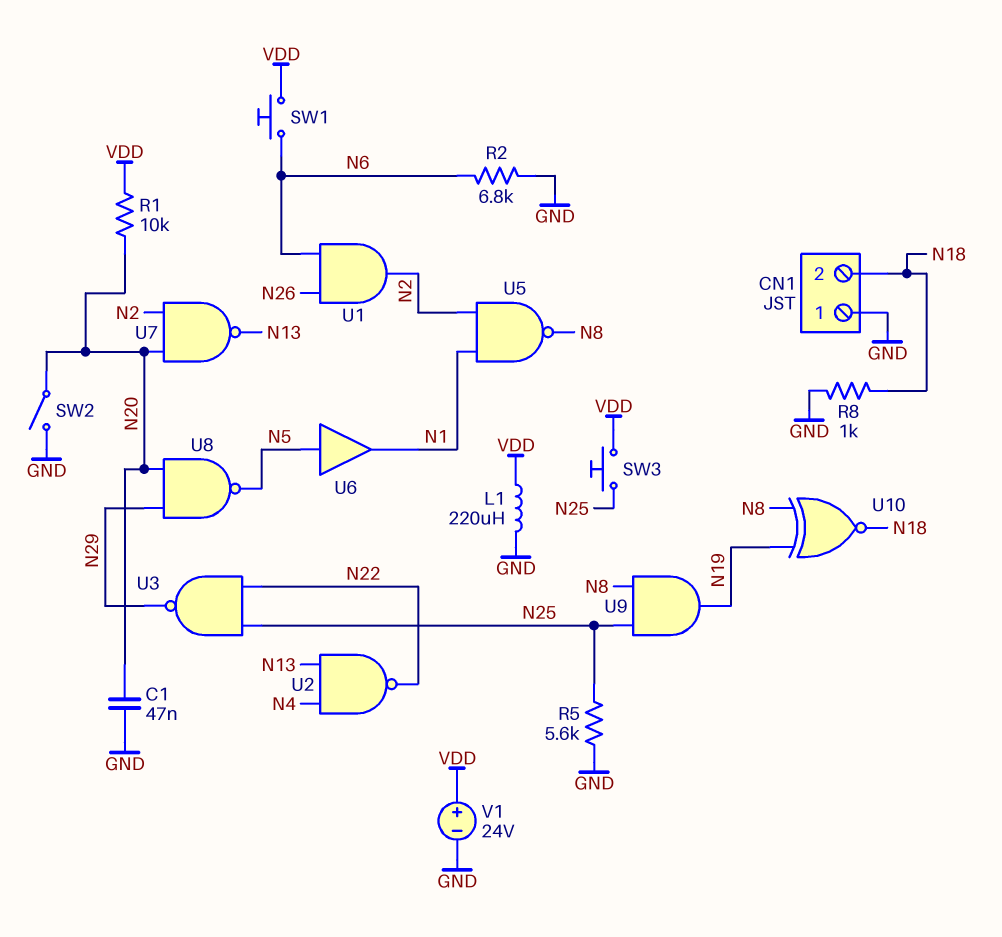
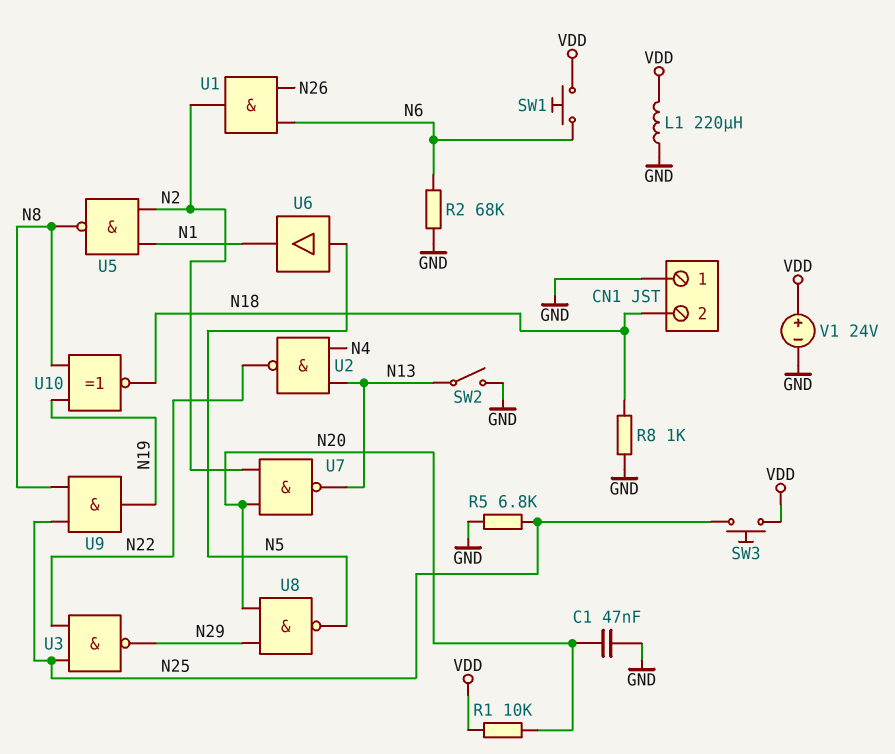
R2: 6.8k (GND, N6) -> 68k (GND, N6)
R5: 5.6k (GND, N25) -> 6.8k (GND, N25)
SW2: switch (GND, N20) -> switch (GND, N13)

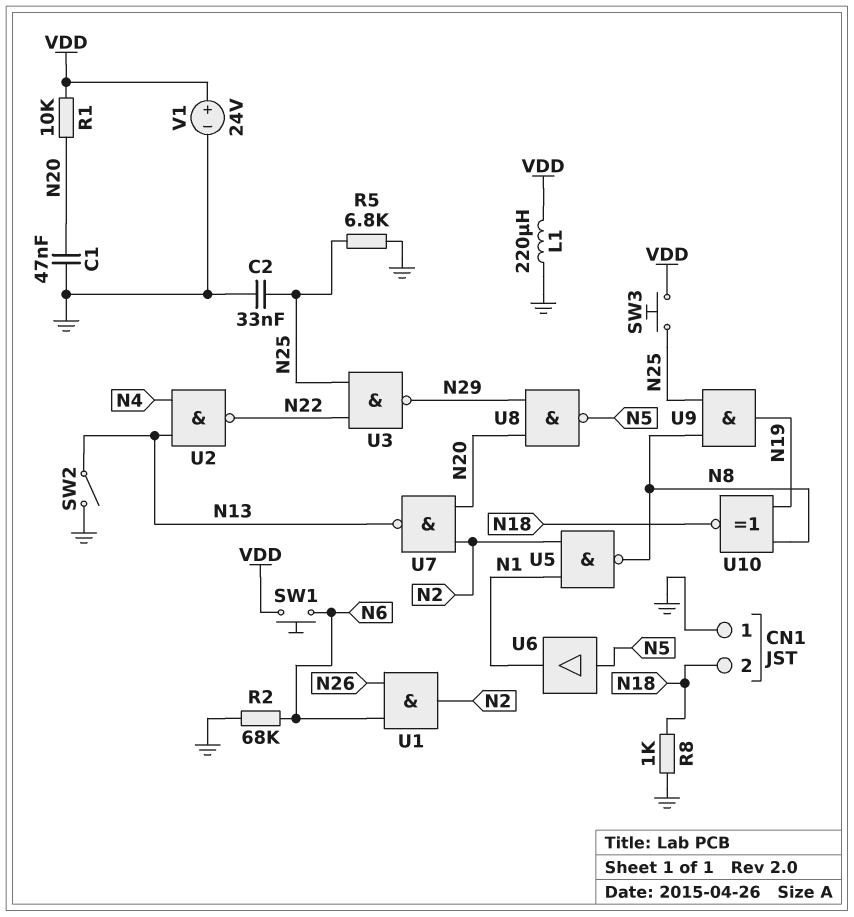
C2: none -> 33nF (GND, N25)

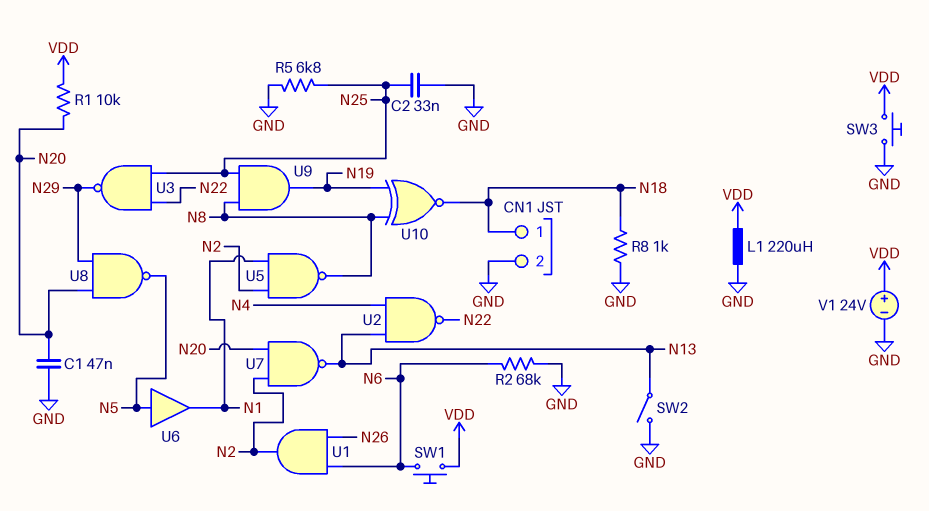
CN1 pin 1: GND -> N18
CN1 pin 2: N18 -> GND
SW3: button (N25, VDD) -> button (GND, VDD)

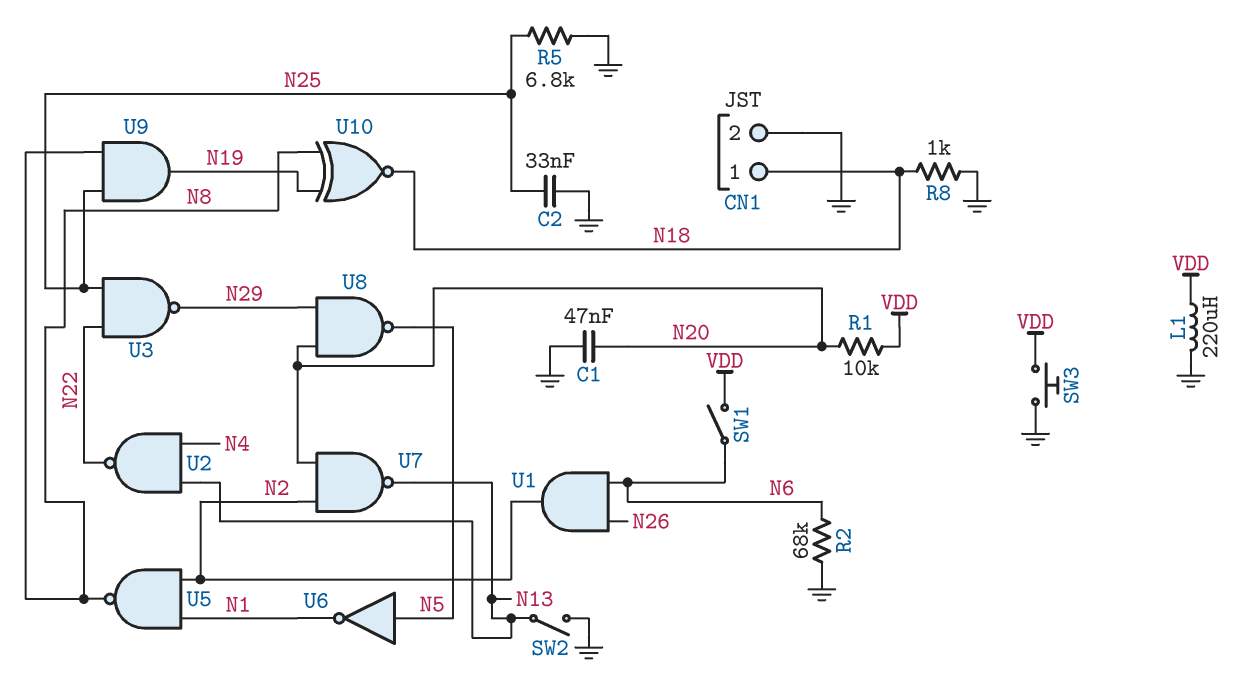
SW1: button (N6, VDD) -> switch (N6, VDD)
U6: buffer (in N5, out N1) -> NOT (in N5, out N1)
V1: 24V (plus VDD, minus GND) -> none

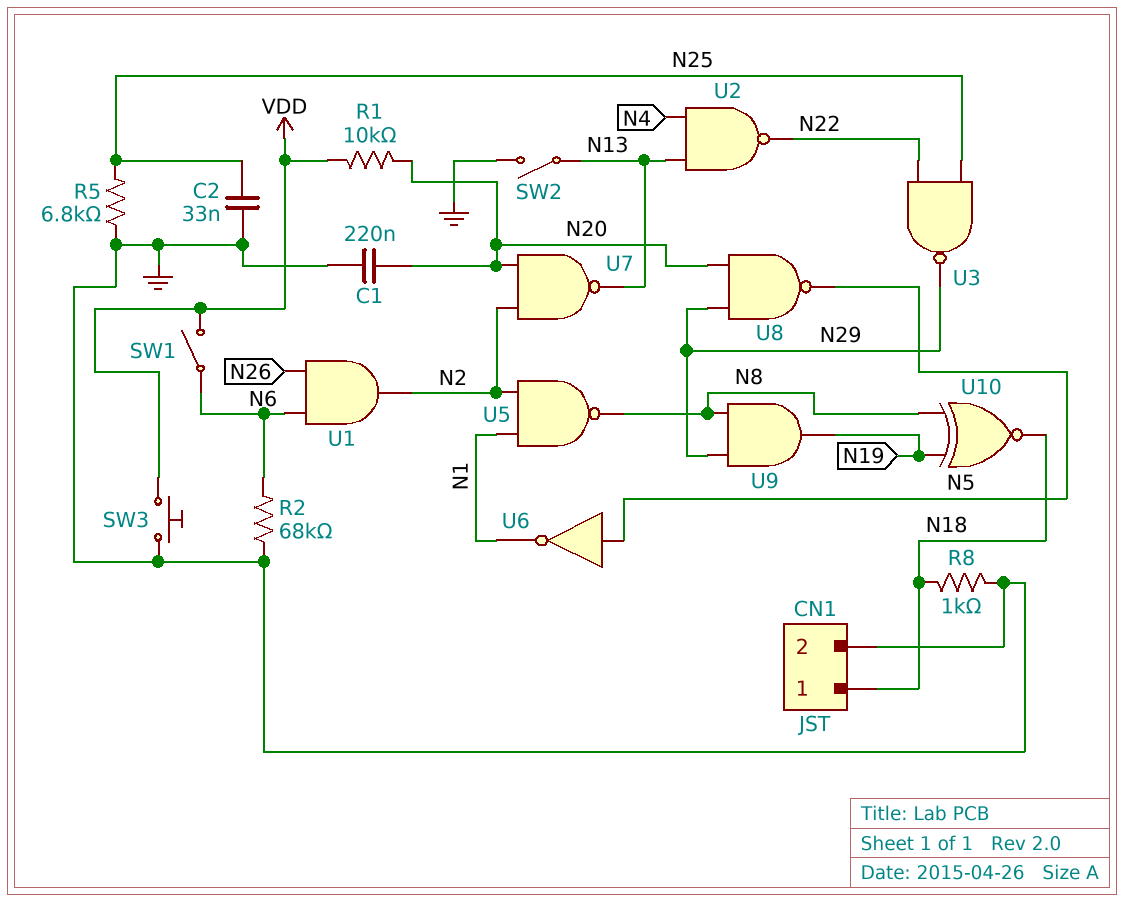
C1: 47nF (GND, N20) -> 220nF (GND, N20)
L1: 220uH (GND, VDD) -> none
U9: AND (in N8, in N25, out N19) -> AND (in N8, in N29, out N19)

